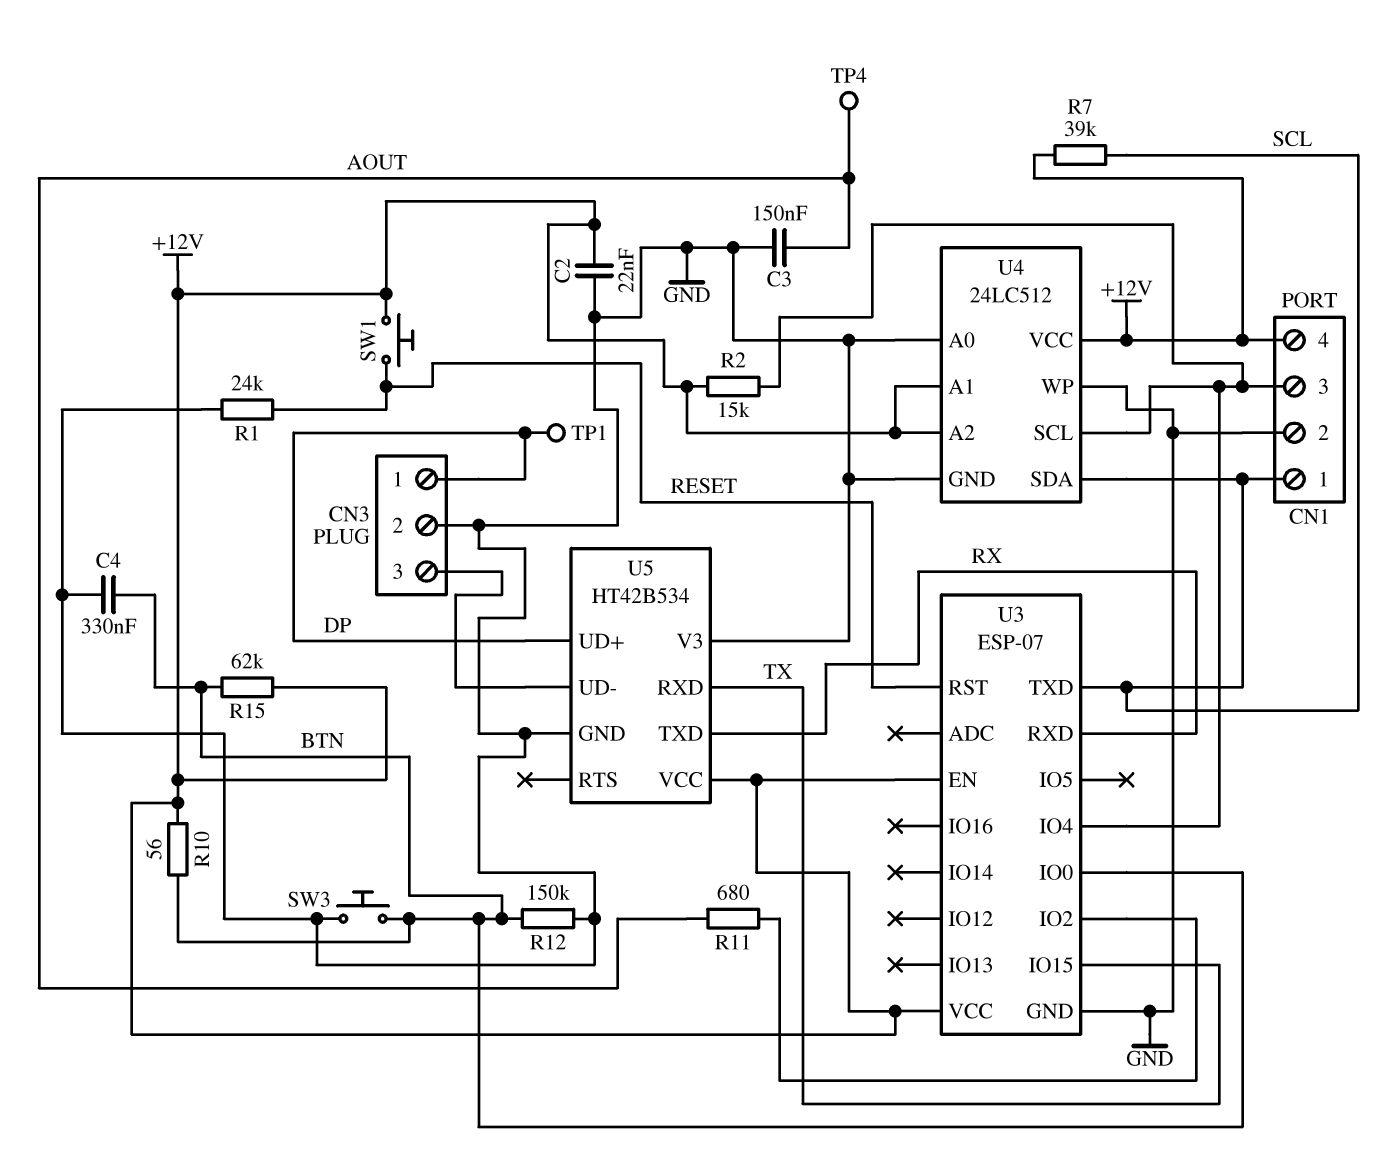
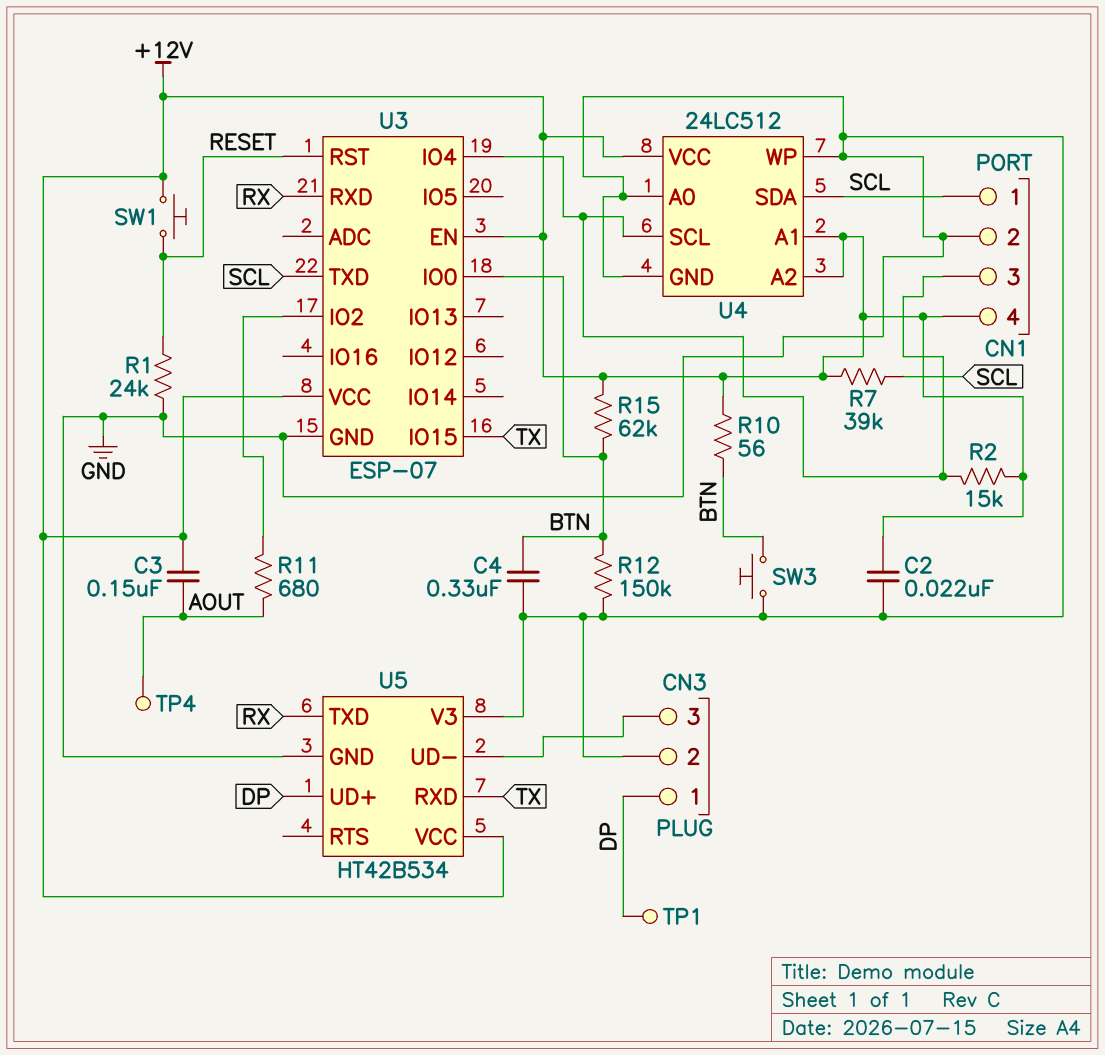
C3: 150nF (AOUT, GND) -> 150nF (+12V, AOUT)

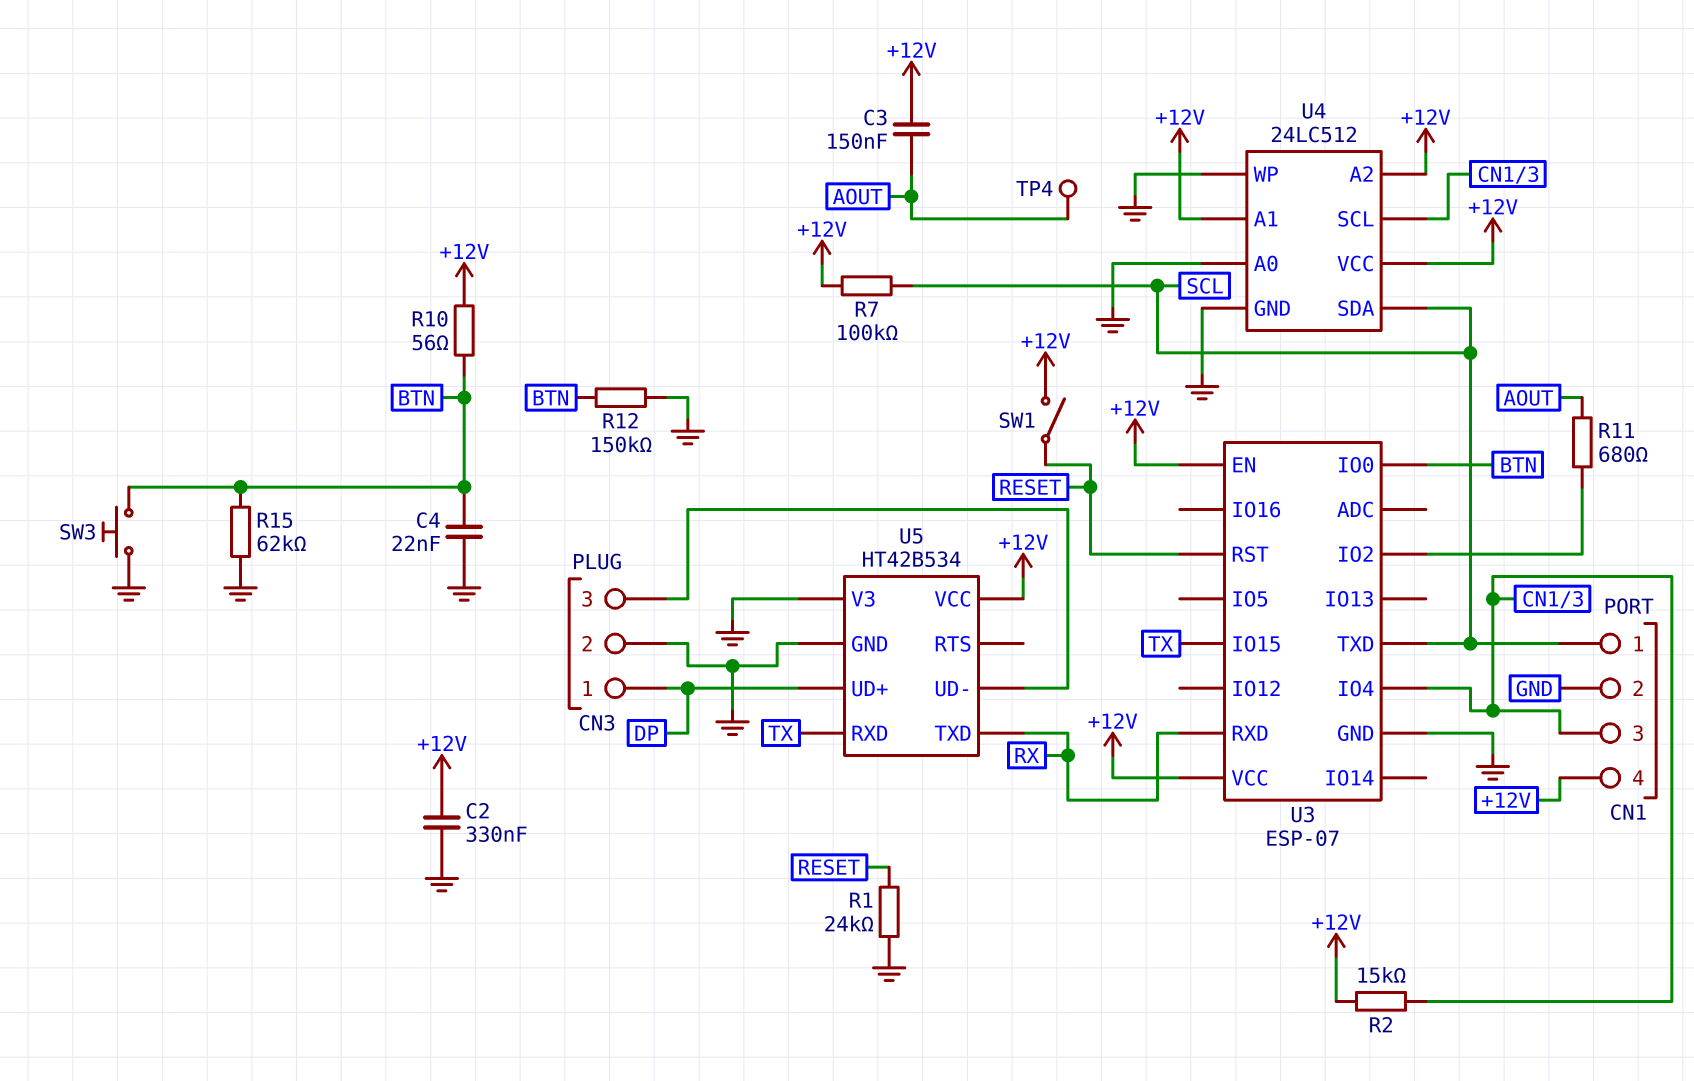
C2: 22nF (+12V, GND) -> 330nF (+12V, GND)
C4: 330nF (BTN, GND) -> 22nF (BTN, GND)
R7: 39k (+12V, SCL) -> 100k (+12V, SCL)
R15: 62k (+12V, BTN) -> 62k (BTN, GND)
SW1: button (+12V, RESET) -> switch (+12V, RESET)
TP1: test point (DP) -> none

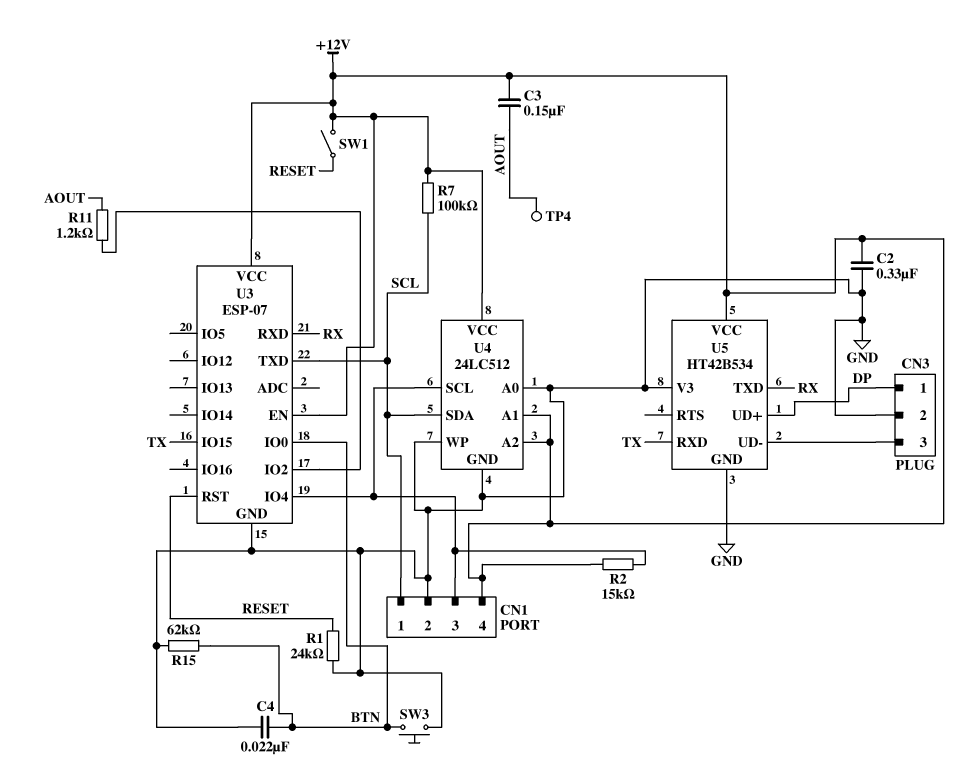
R10: 56 (+12V, BTN) -> none
R11: 680 (AOUT, U3/IO2) -> 1.2k (AOUT, U3/IO2)
R12: 150k (BTN, GND) -> none

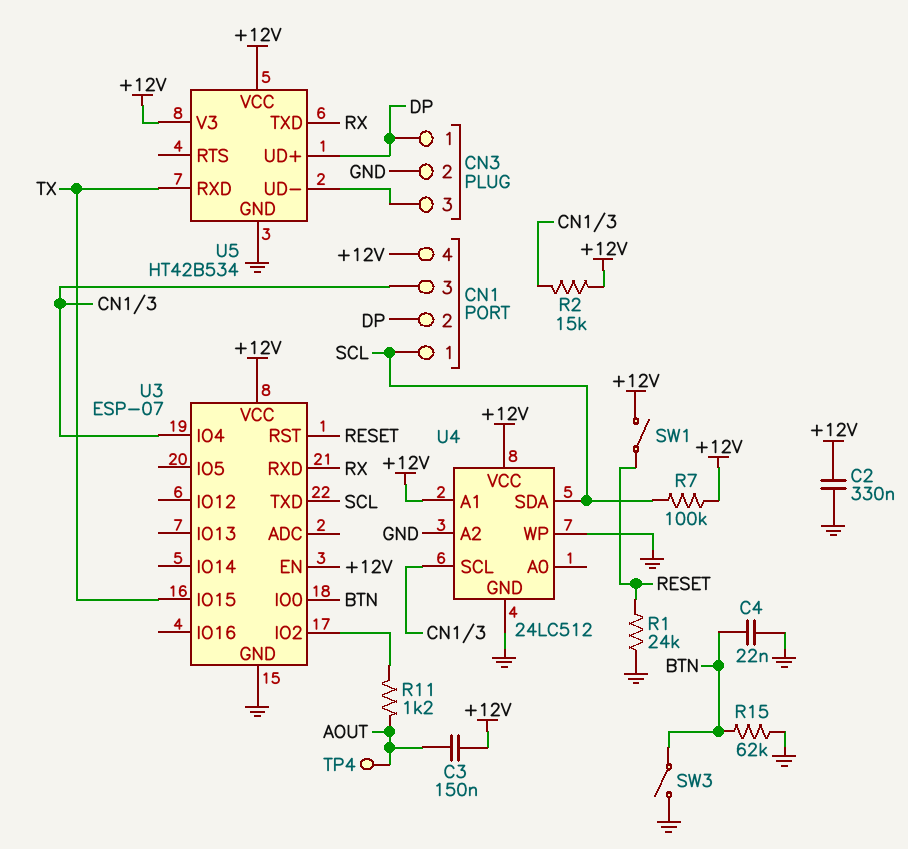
CN1 pin 2: GND -> DP
SW3: button (BTN, GND) -> switch (BTN, GND)
U4 pin A0: GND -> none
U4 pin A2: +12V -> GND
U5 pin V3: GND -> +12V

